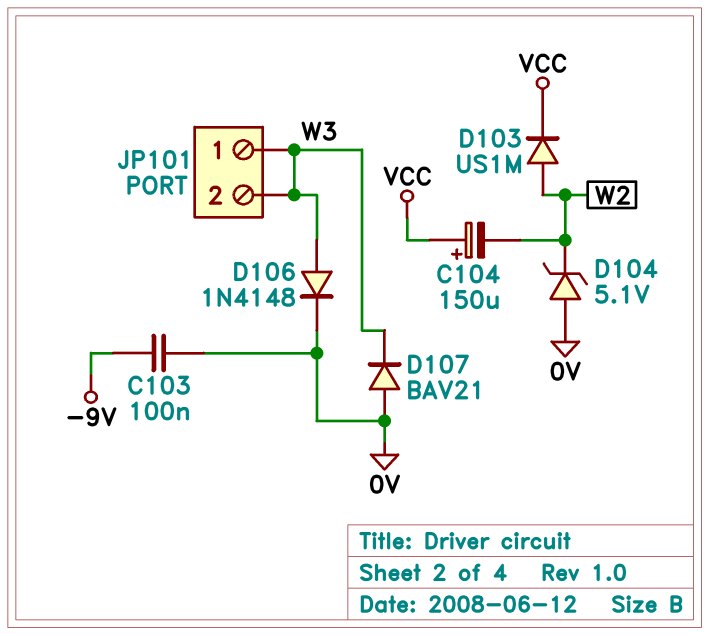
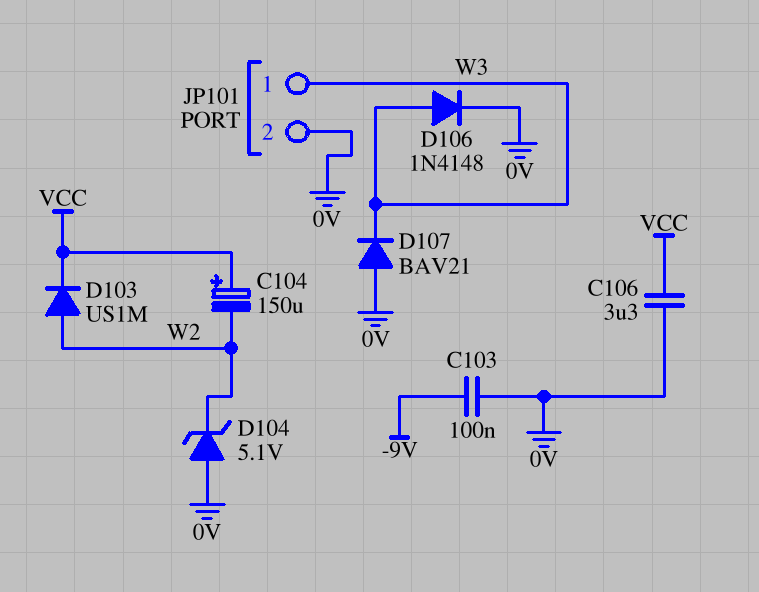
C106: none -> 3.3uF (0V, VCC)
JP101 pin 2: W3 -> 0V

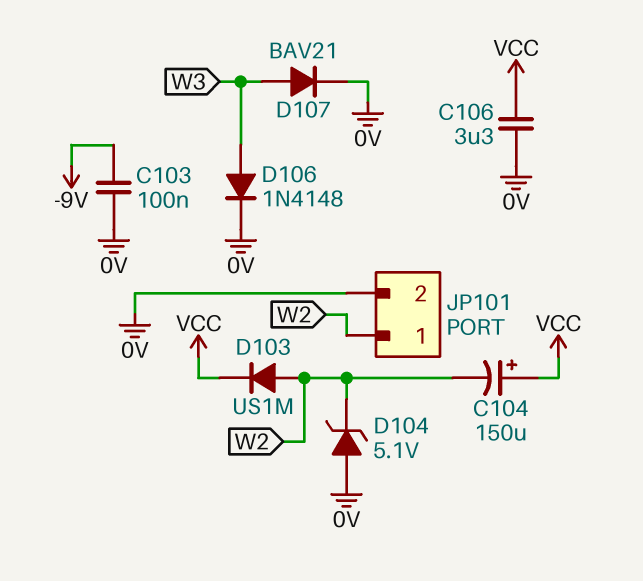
D107: diode BAV21 (A 0V, K W3) -> diode BAV21 (A W3, K 0V)
JP101 pin 1: W3 -> W2

